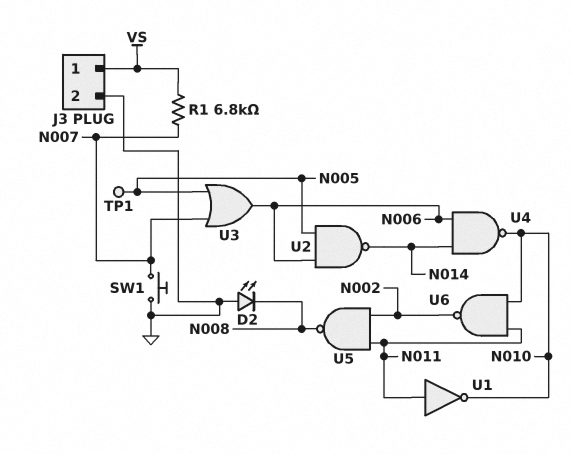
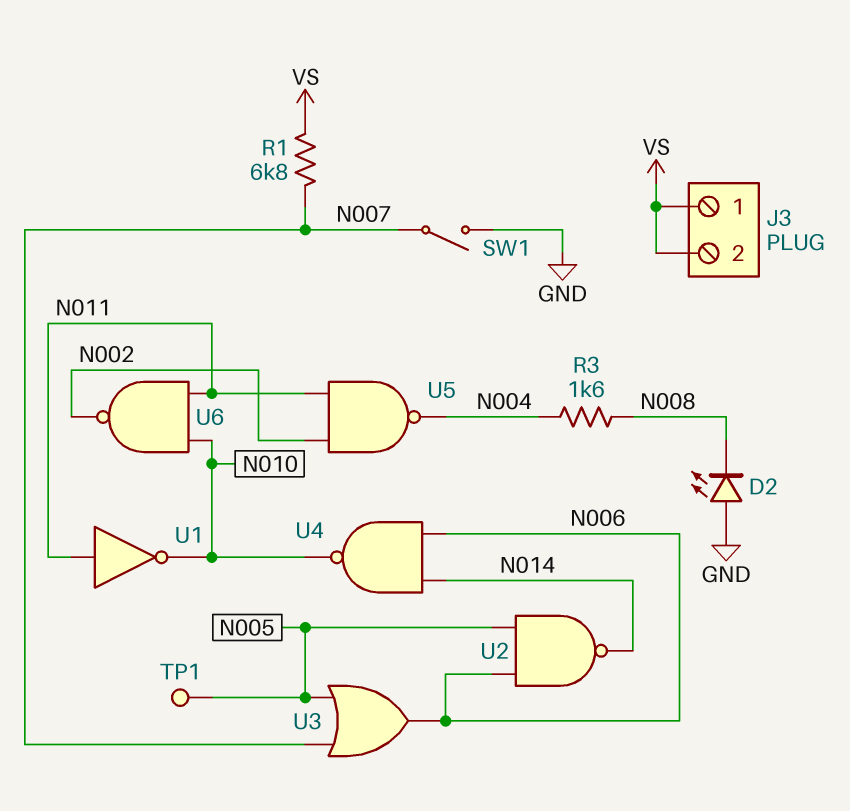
J3 pin 2: GND -> VS
R3: none -> 1.6k (N004, N008)
SW1: button (GND, N007) -> switch (GND, N007)
U5: NAND (in N002, in N011, out N008) -> NAND (in N002, in N011, out N004)

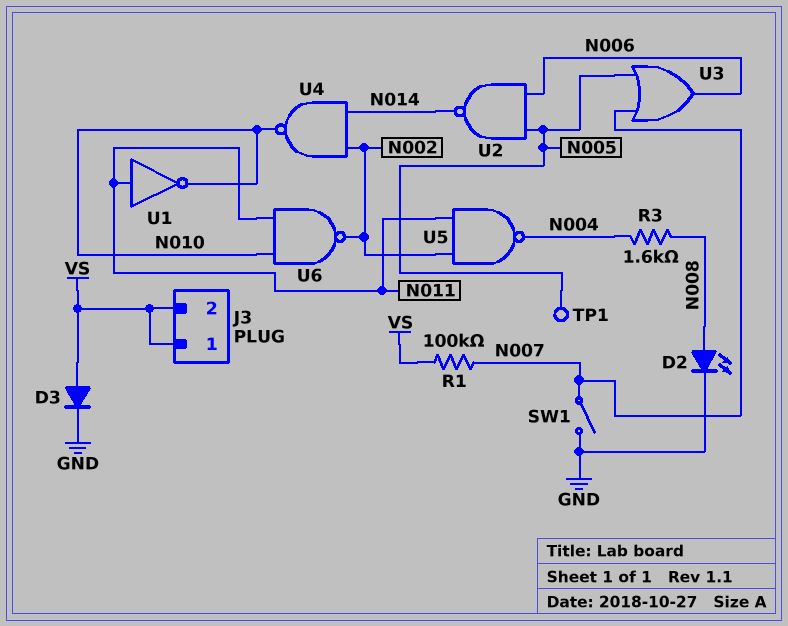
D2: LED (A GND, K N008) -> LED (A N008, K GND)
D3: none -> diode (A VS, K GND)
R1: 6.8k (N007, VS) -> 100k (N007, VS)
U4: NAND (in N006, in N014, out N010) -> NAND (in N002, in N014, out N010)

